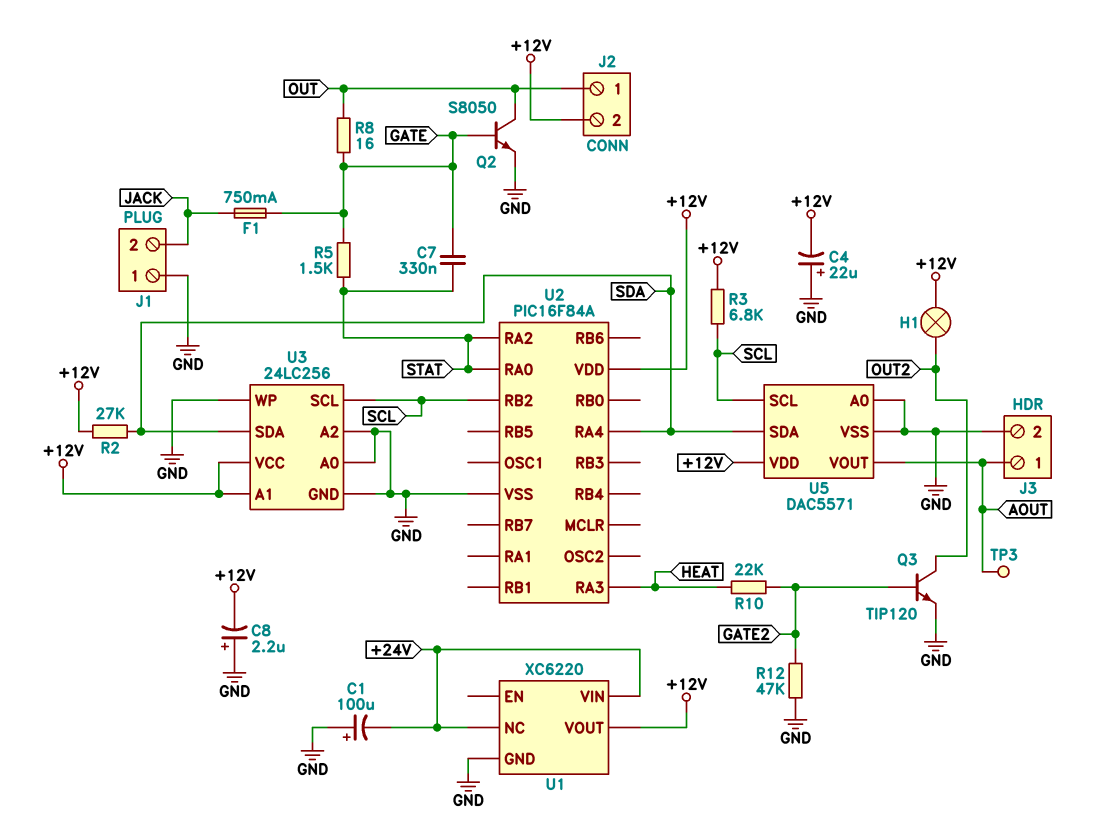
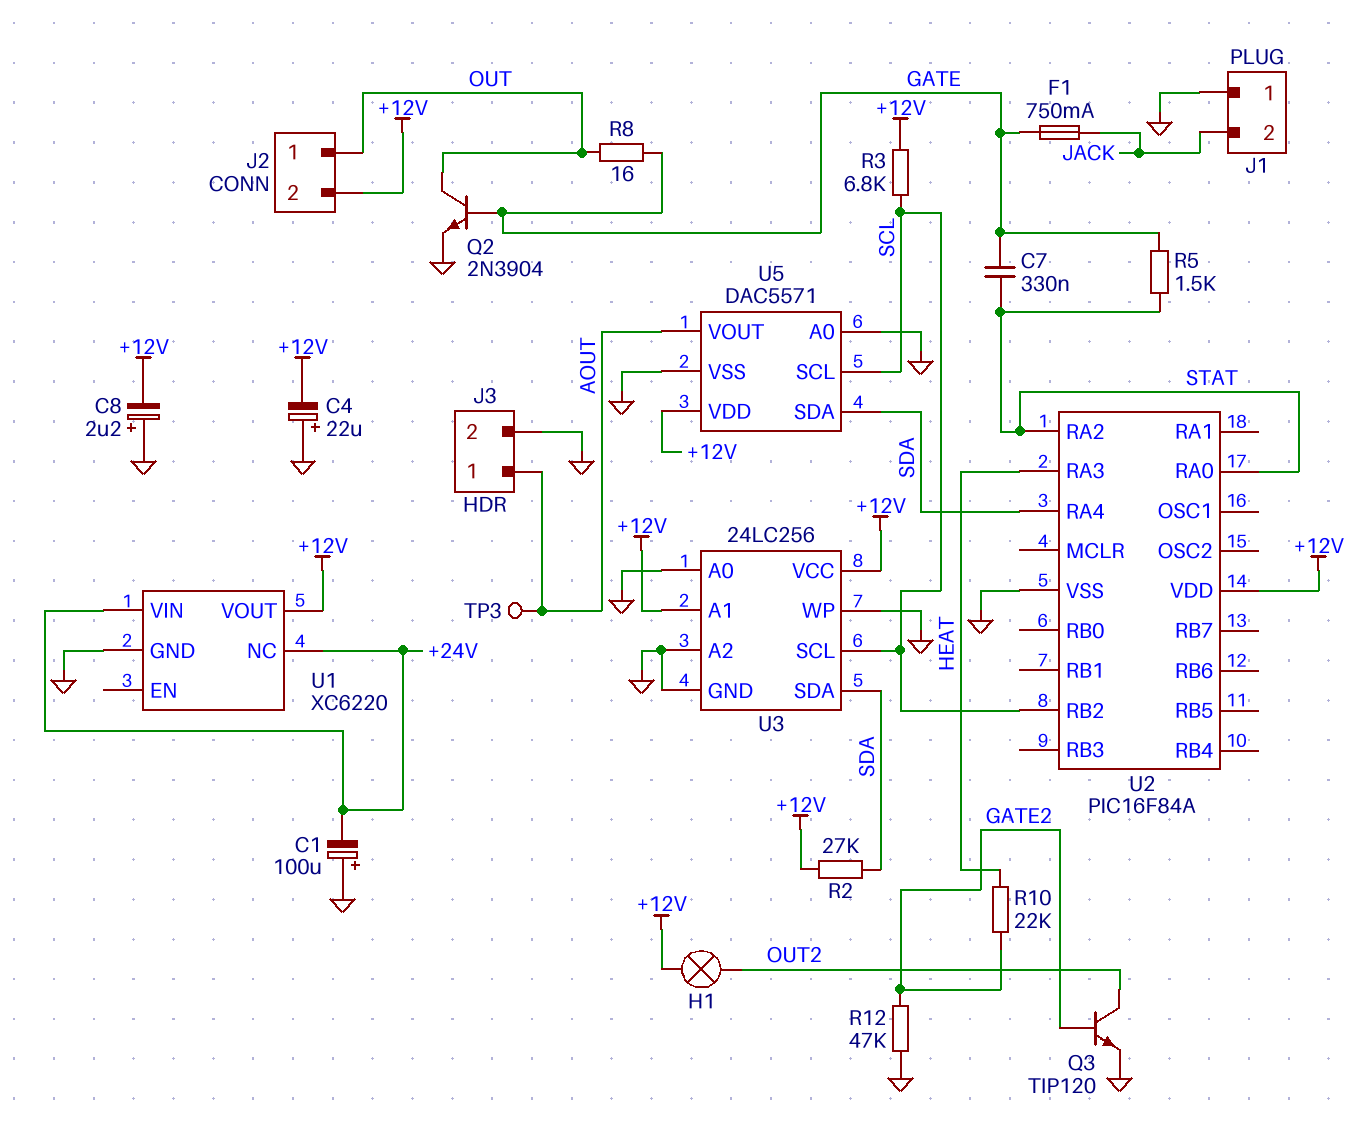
Q2: NPN S8050 (B GATE, C OUT, E GND) -> NPN 2N3904 (B GATE, C OUT, E GND)

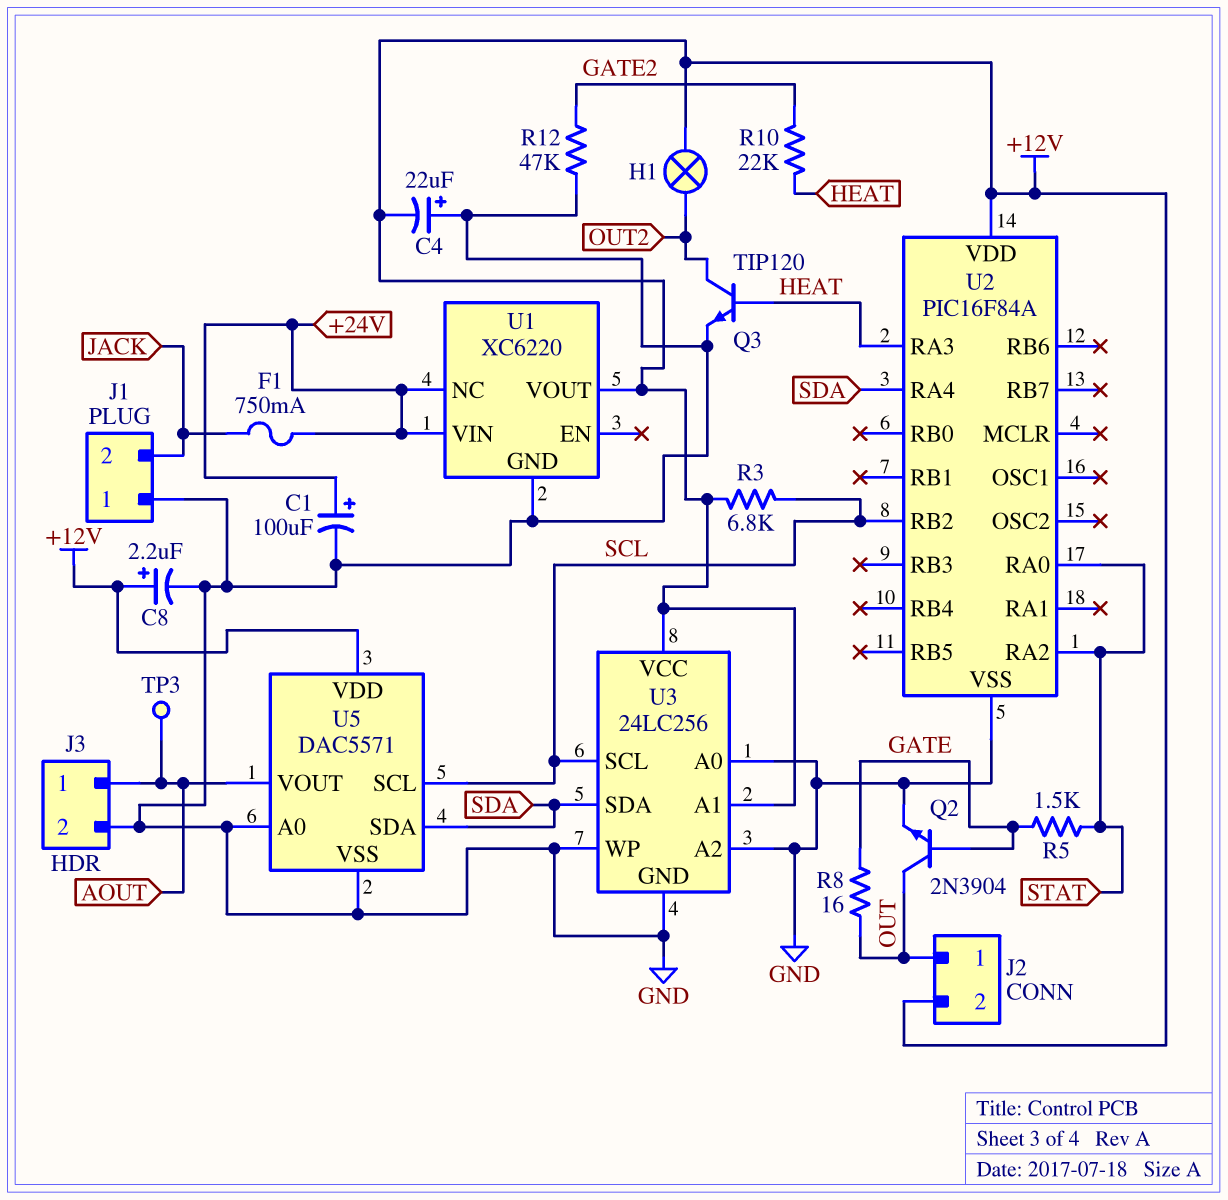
C1: 100uF (plus GND, minus +24V) -> 100uF (plus +24V, minus GND)
C7: 330nF (GATE, STAT) -> none
C8: 2.2uF (plus GND, minus +12V) -> 2.2uF (plus +12V, minus GND)
F1: 750mA (GATE, JACK) -> 750mA (+24V, JACK)
Q3: NPN TIP120 (B GATE2, C OUT2, E GND) -> NPN TIP120 (B HEAT, C OUT2, E GND)
R2: 27k (+12V, SDA) -> none

